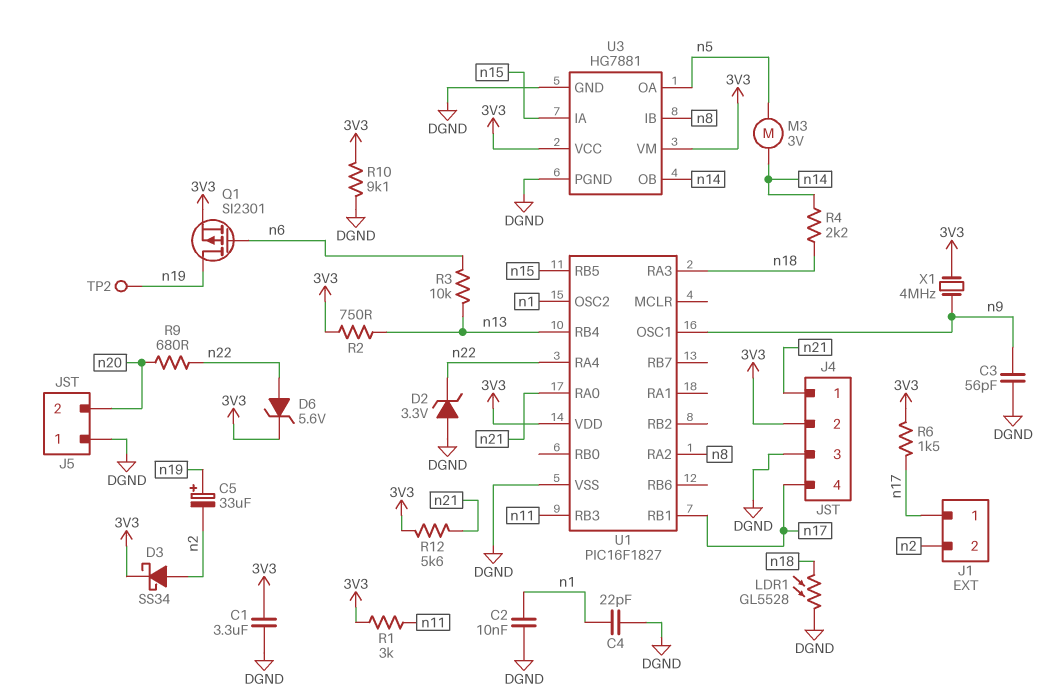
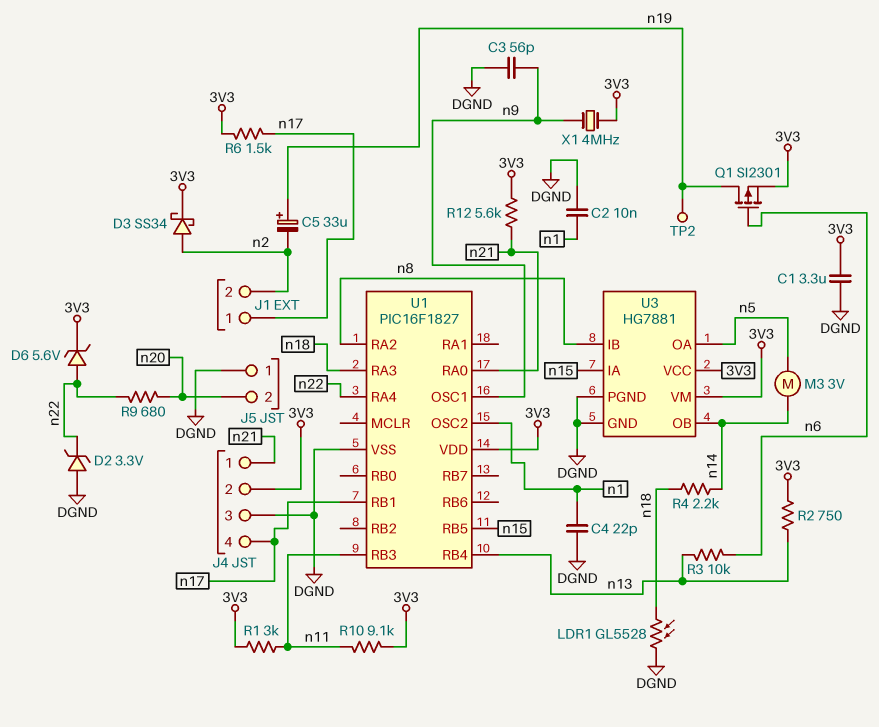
R10: 9.1k (3V3, DGND) -> 9.1k (3V3, n11)

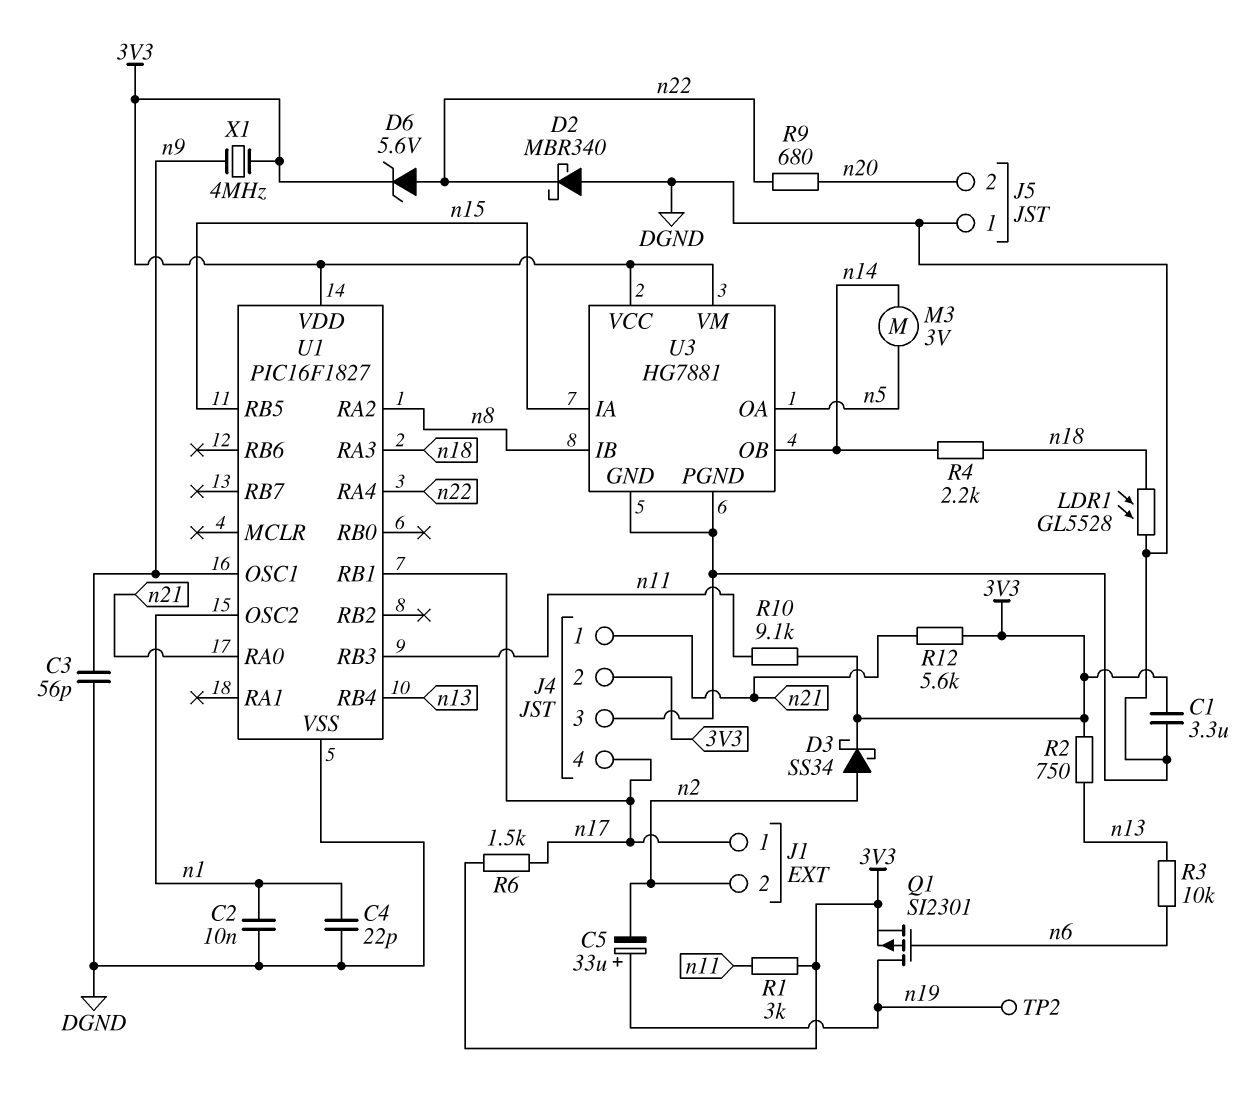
D2: zener 3.3V (A DGND, K n22) -> schottky MBR340 (A DGND, K n22)

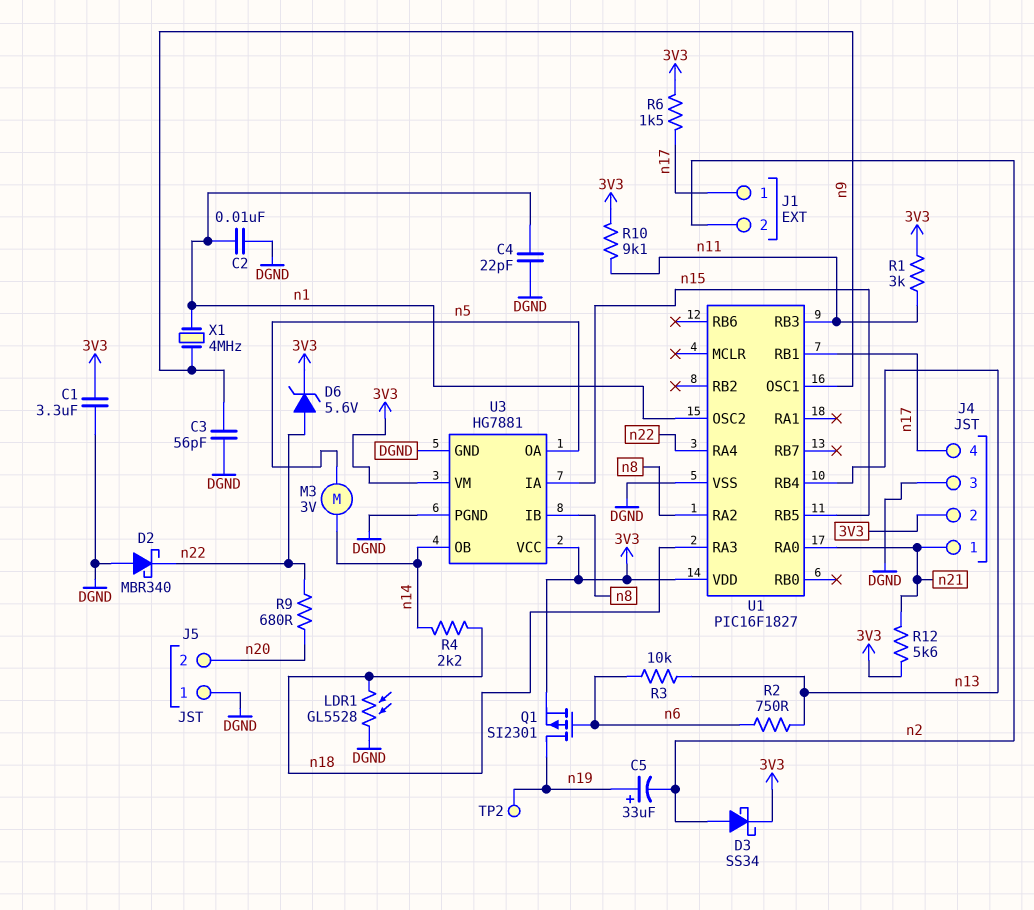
R2: 750 (3V3, n13) -> 750 (n6, n13)
X1: 4MHz (3V3, n9) -> 4MHz (n1, n9)

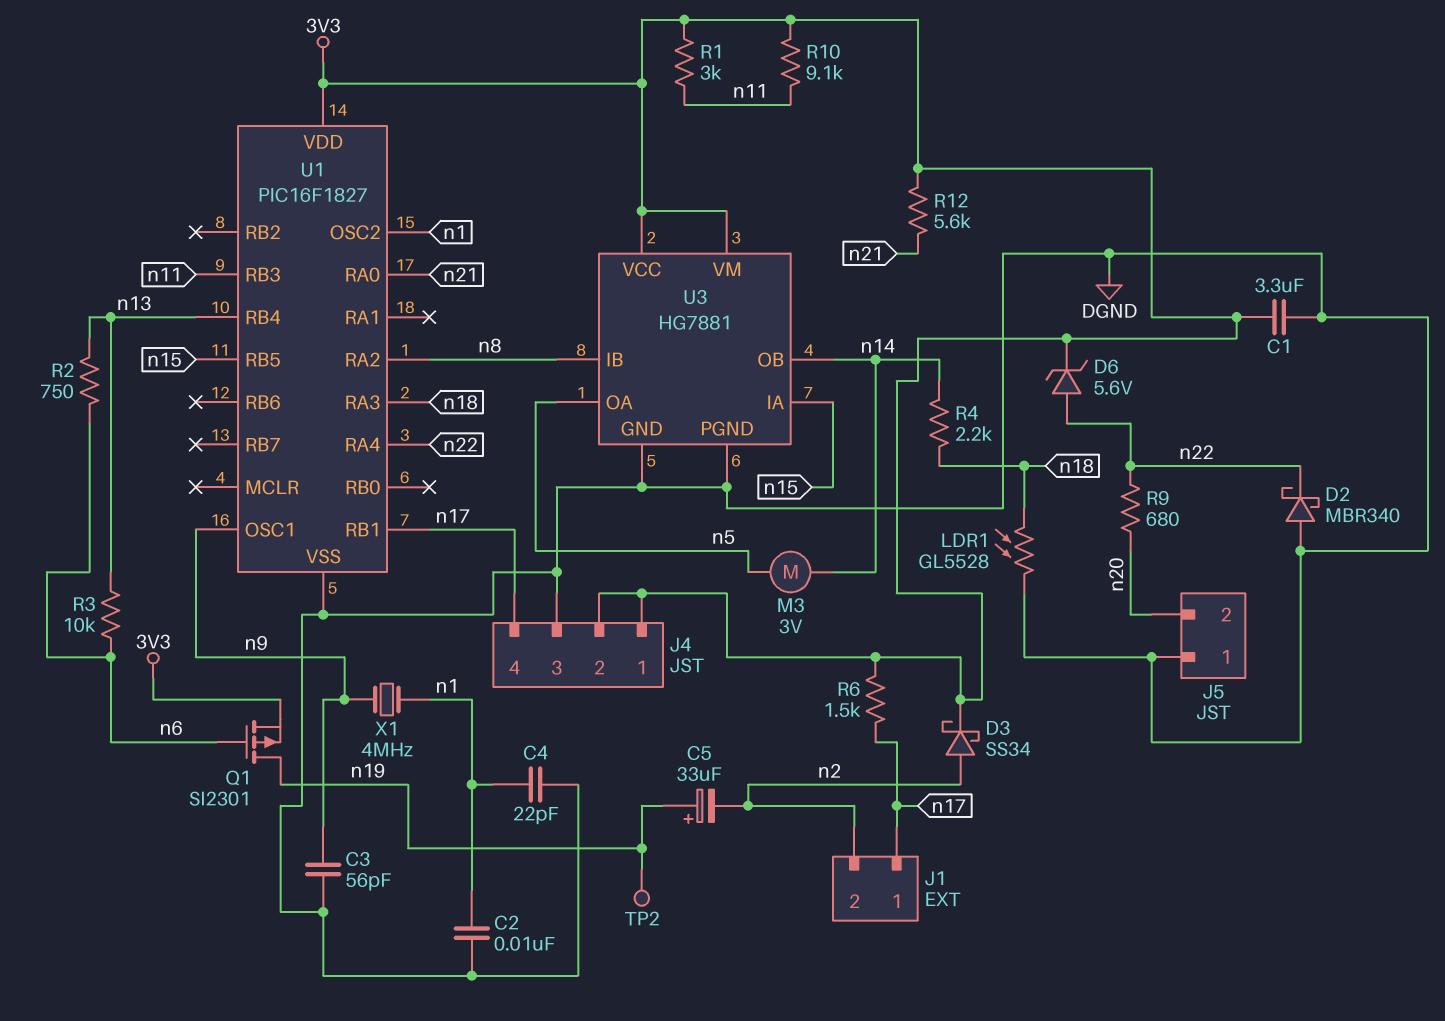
J4 pin 1: n21 -> 3V3

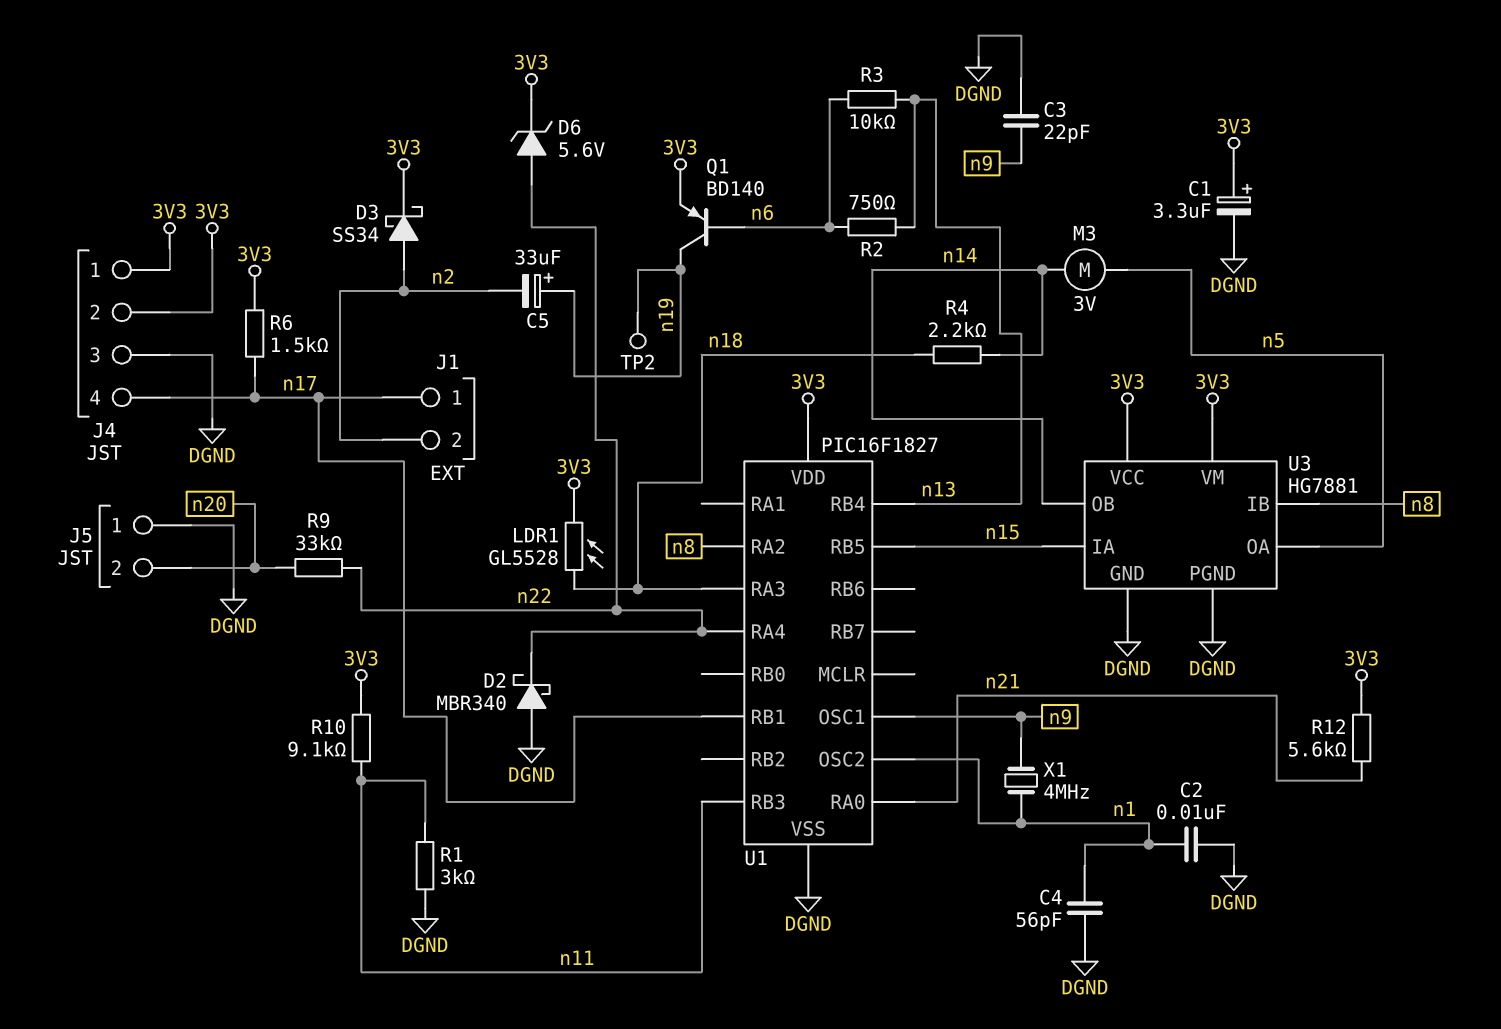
C1: 3.3uF (3V3, DGND) -> 3.3uF (plus 3V3, minus DGND)
C3: 56pF (DGND, n9) -> 22pF (DGND, n9)
C4: 22pF (DGND, n1) -> 56pF (DGND, n1)
LDR1: GL5528 (DGND, n18) -> GL5528 (3V3, n18)
Q1: PMOS SI2301 (G n6, D n19, S 3V3) -> PNP BD140 (B n6, C n19, E 3V3)
R1: 3k (3V3, n11) -> 3k (DGND, n11)
R9: 680 (n20, n22) -> 33k (n20, n22)

